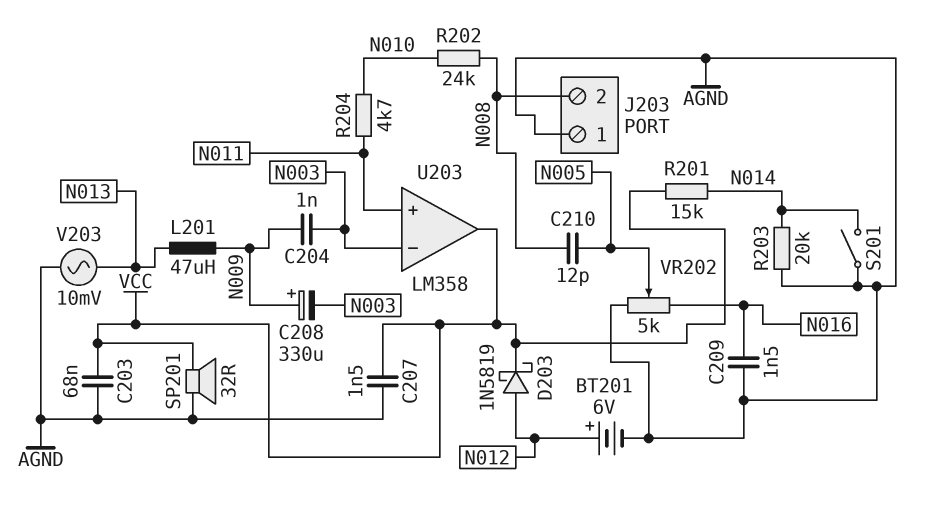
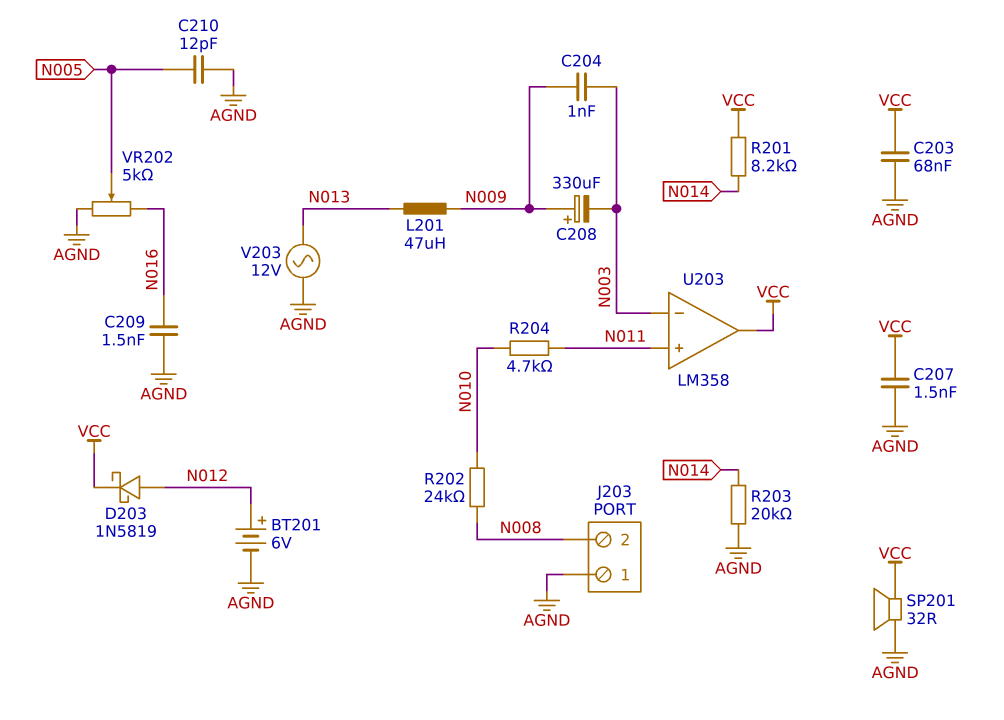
C210: 12pF (N005, N008) -> 12pF (AGND, N005)
R201: 15k (N014, VCC) -> 8.2k (N014, VCC)
S201: switch (AGND, N014) -> none
V203: AC 10mV (AGND, N013) -> AC 12V (AGND, N013)

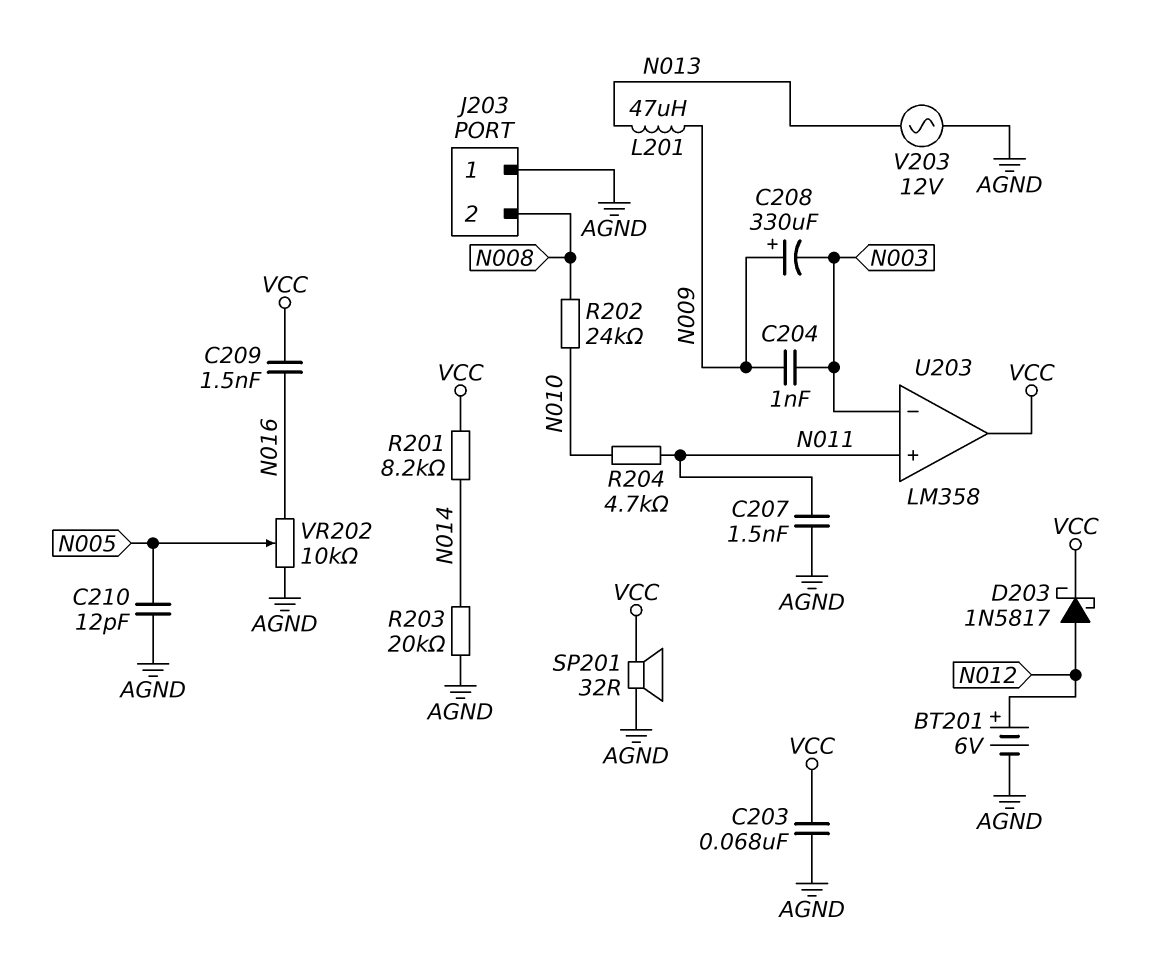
C207: 1.5nF (AGND, VCC) -> 1.5nF (AGND, N011)
C209: 1.5nF (AGND, N016) -> 1.5nF (N016, VCC)
D203: schottky 1N5819 (A N012, K VCC) -> schottky 1N5817 (A N012, K VCC)
VR202: 5k (AGND, N016, wiper N005) -> 10k (AGND, N016, wiper N005)

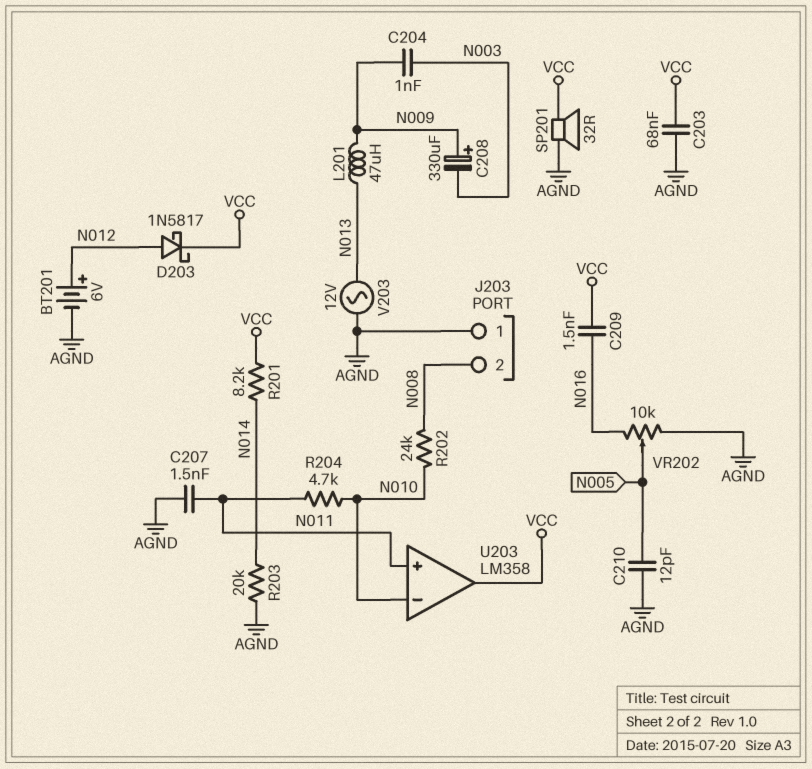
U203 pin in-: N003 -> N010

